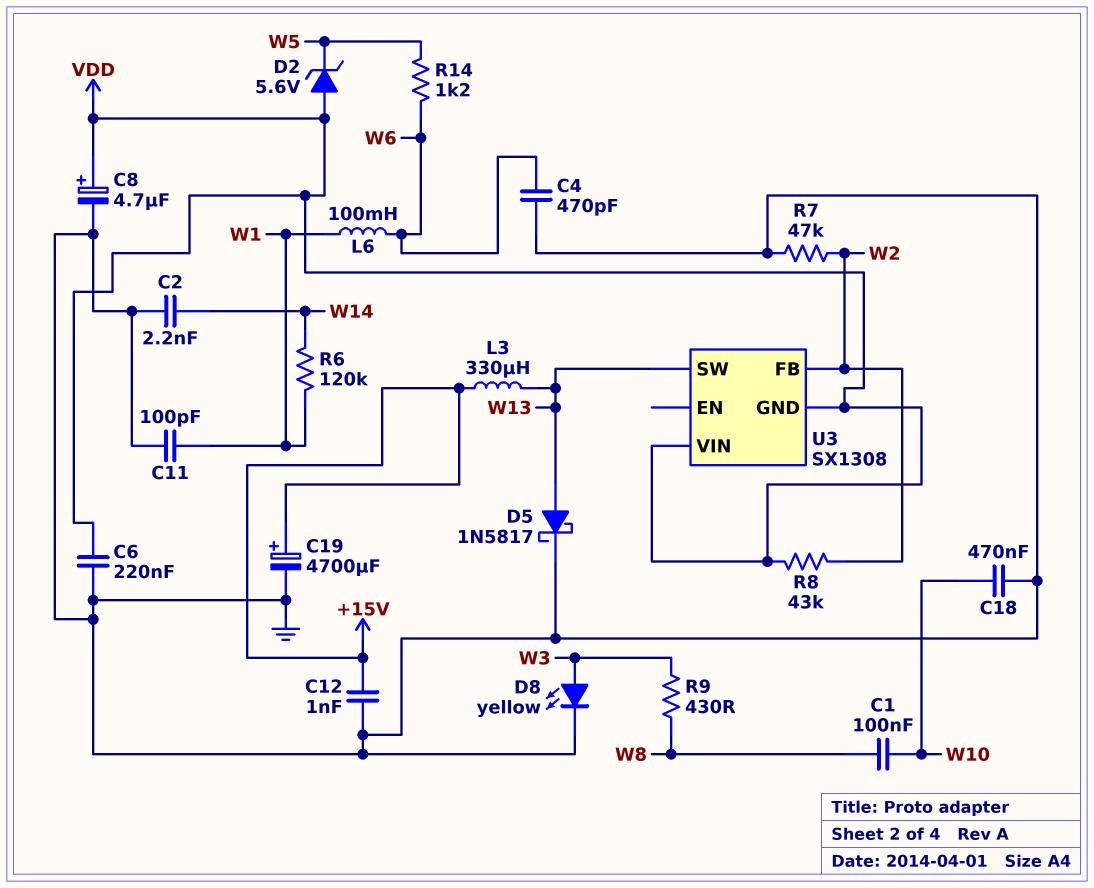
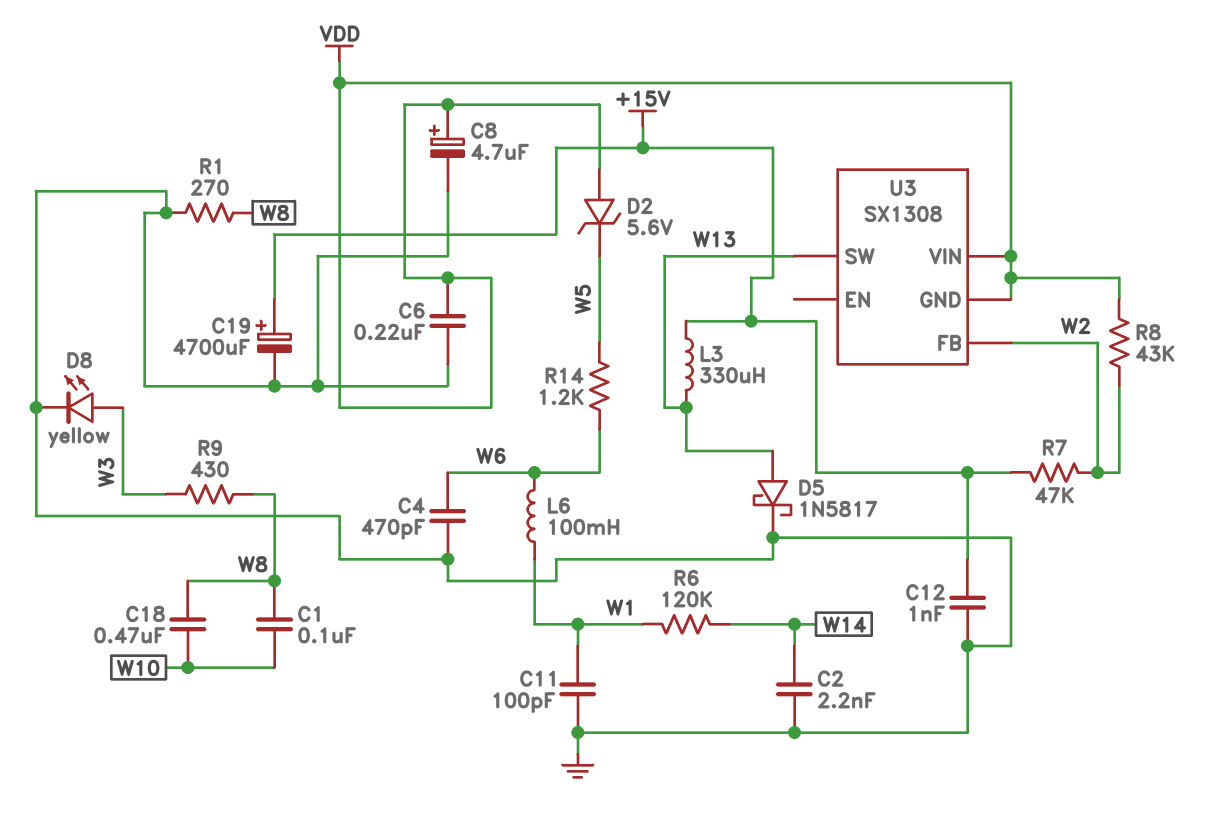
C18: 470nF (GND, W10) -> 470nF (W8, W10)
R1: none -> 270 (GND, W8)
R7: 47k (GND, W2) -> 47k (+15V, W2)

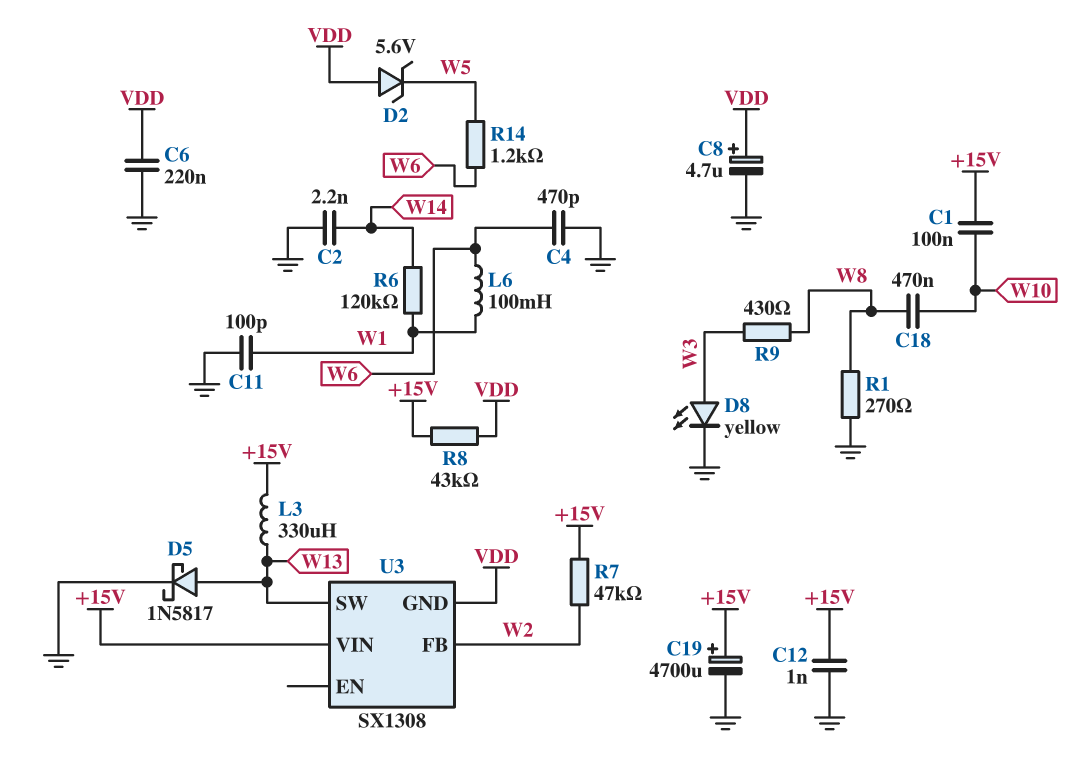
C1: 100nF (W8, W10) -> 100nF (+15V, W10)
R8: 43k (VDD, W2) -> 43k (+15V, VDD)
U3 pin VIN: VDD -> +15V

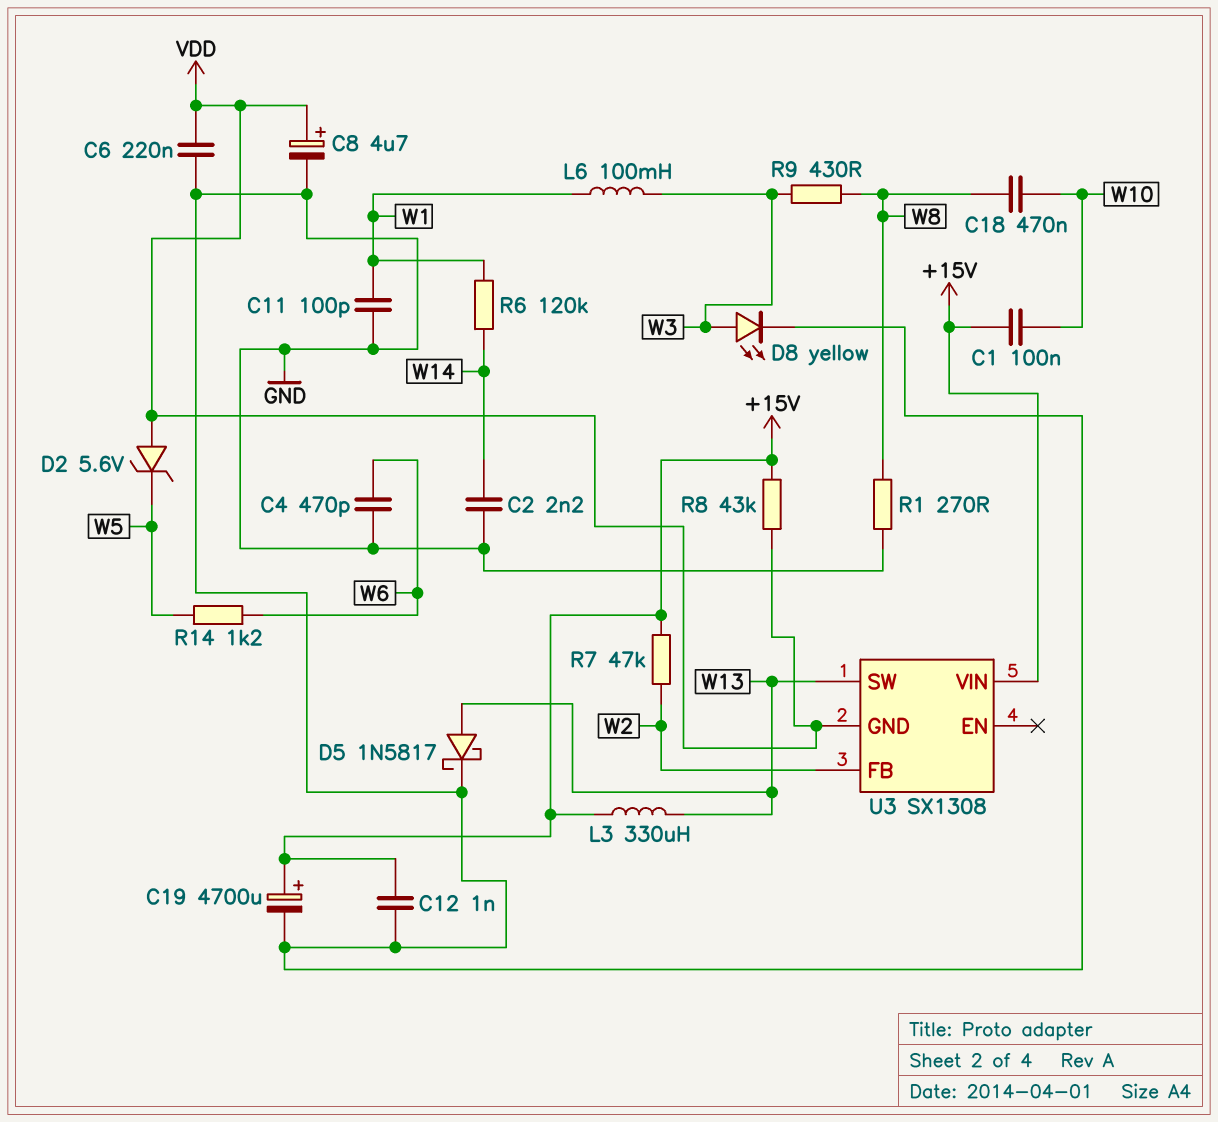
L6: 100mH (W1, W6) -> 100mH (W1, W3)

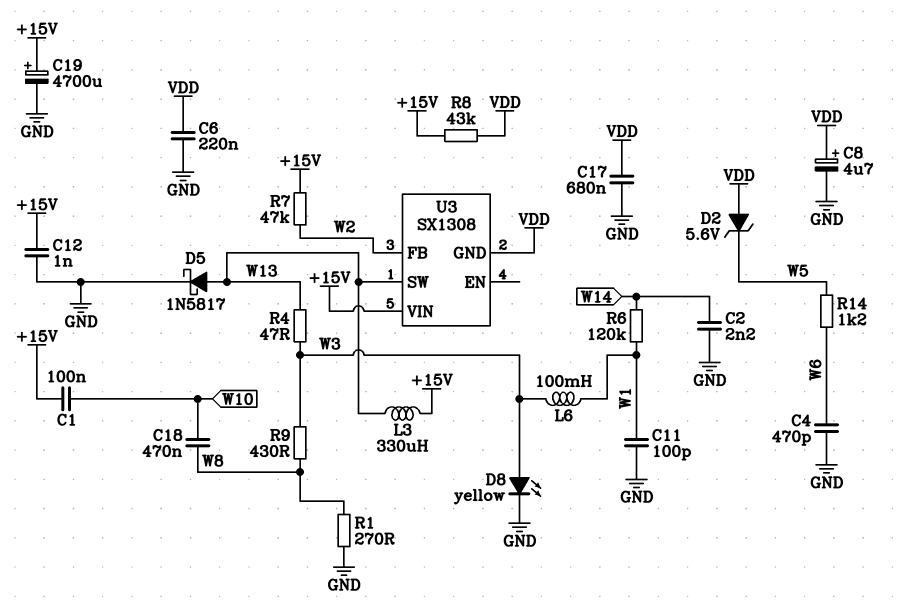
C17: none -> 680nF (GND, VDD)
R4: none -> 47 (W3, W13)

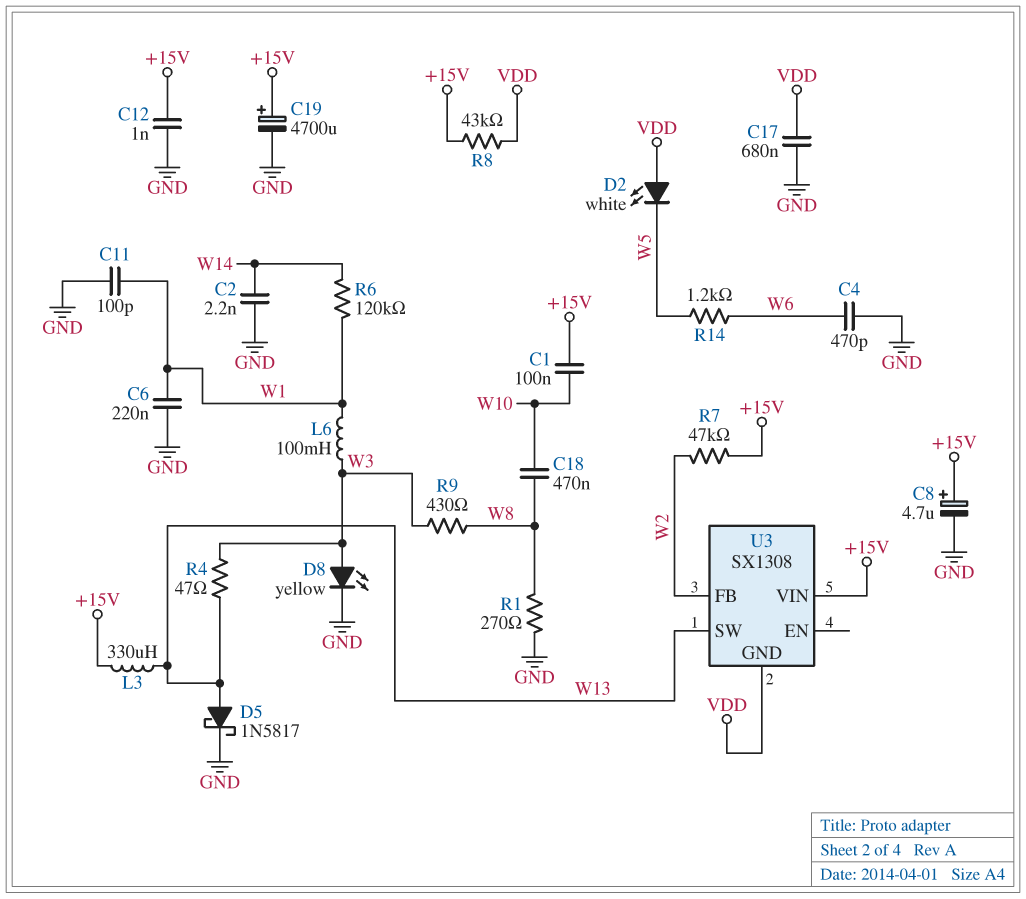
C6: 220nF (GND, VDD) -> 220nF (GND, W1)
C8: 4.7uF (plus VDD, minus GND) -> 4.7uF (plus +15V, minus GND)
D2: zener 5.6V (A VDD, K W5) -> LED white (A VDD, K W5)

